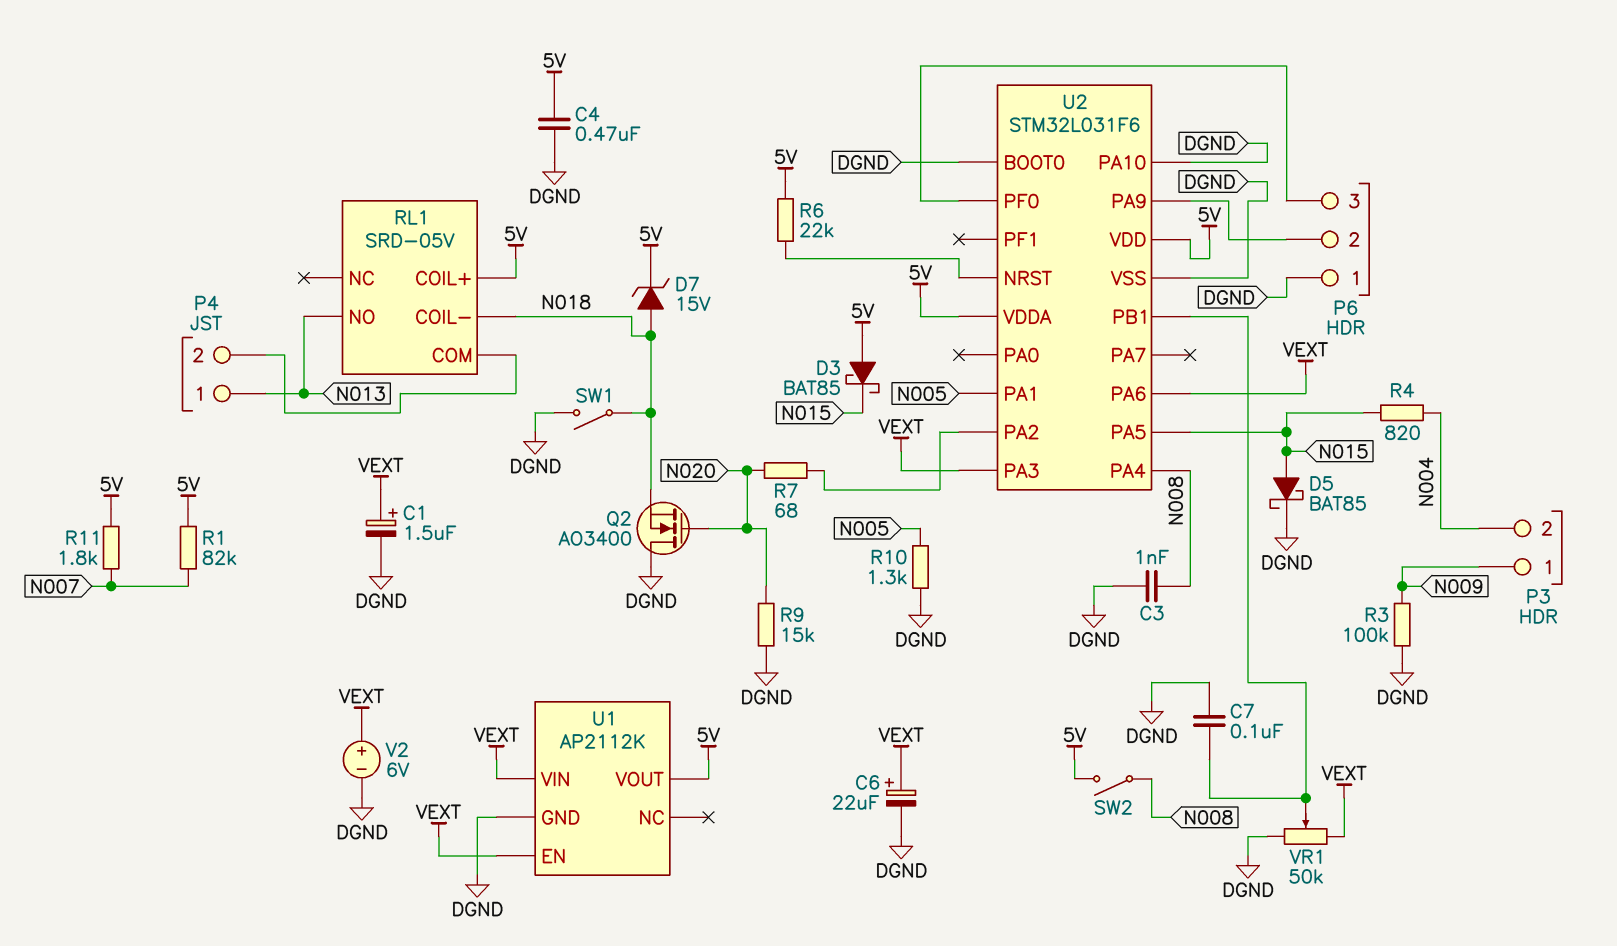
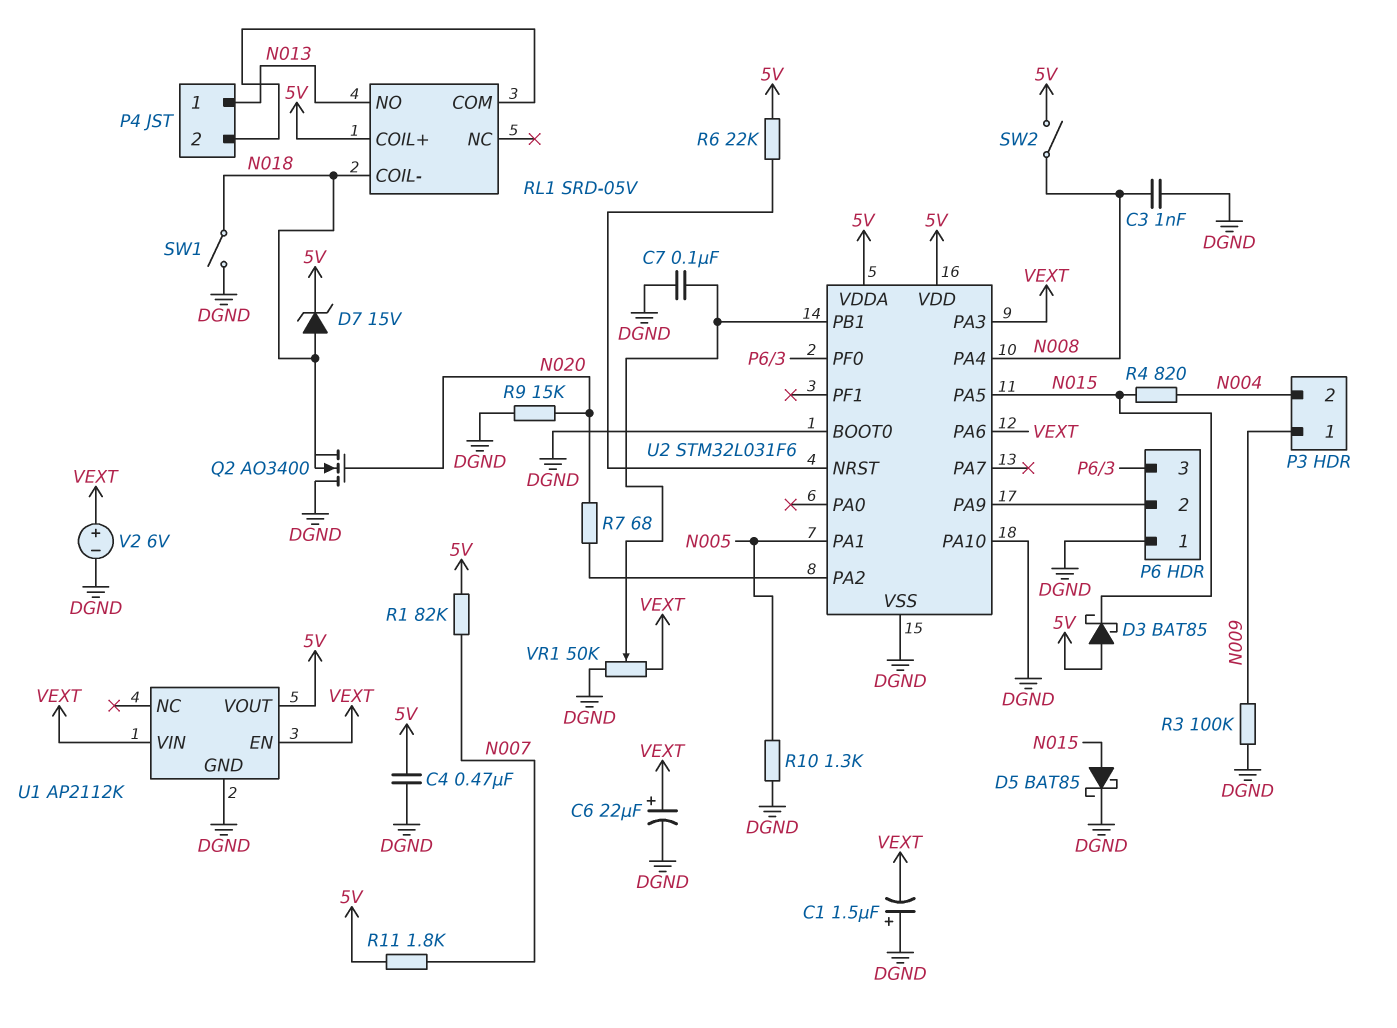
C1: 1.5uF (plus VEXT, minus DGND) -> 1.5uF (plus DGND, minus VEXT)

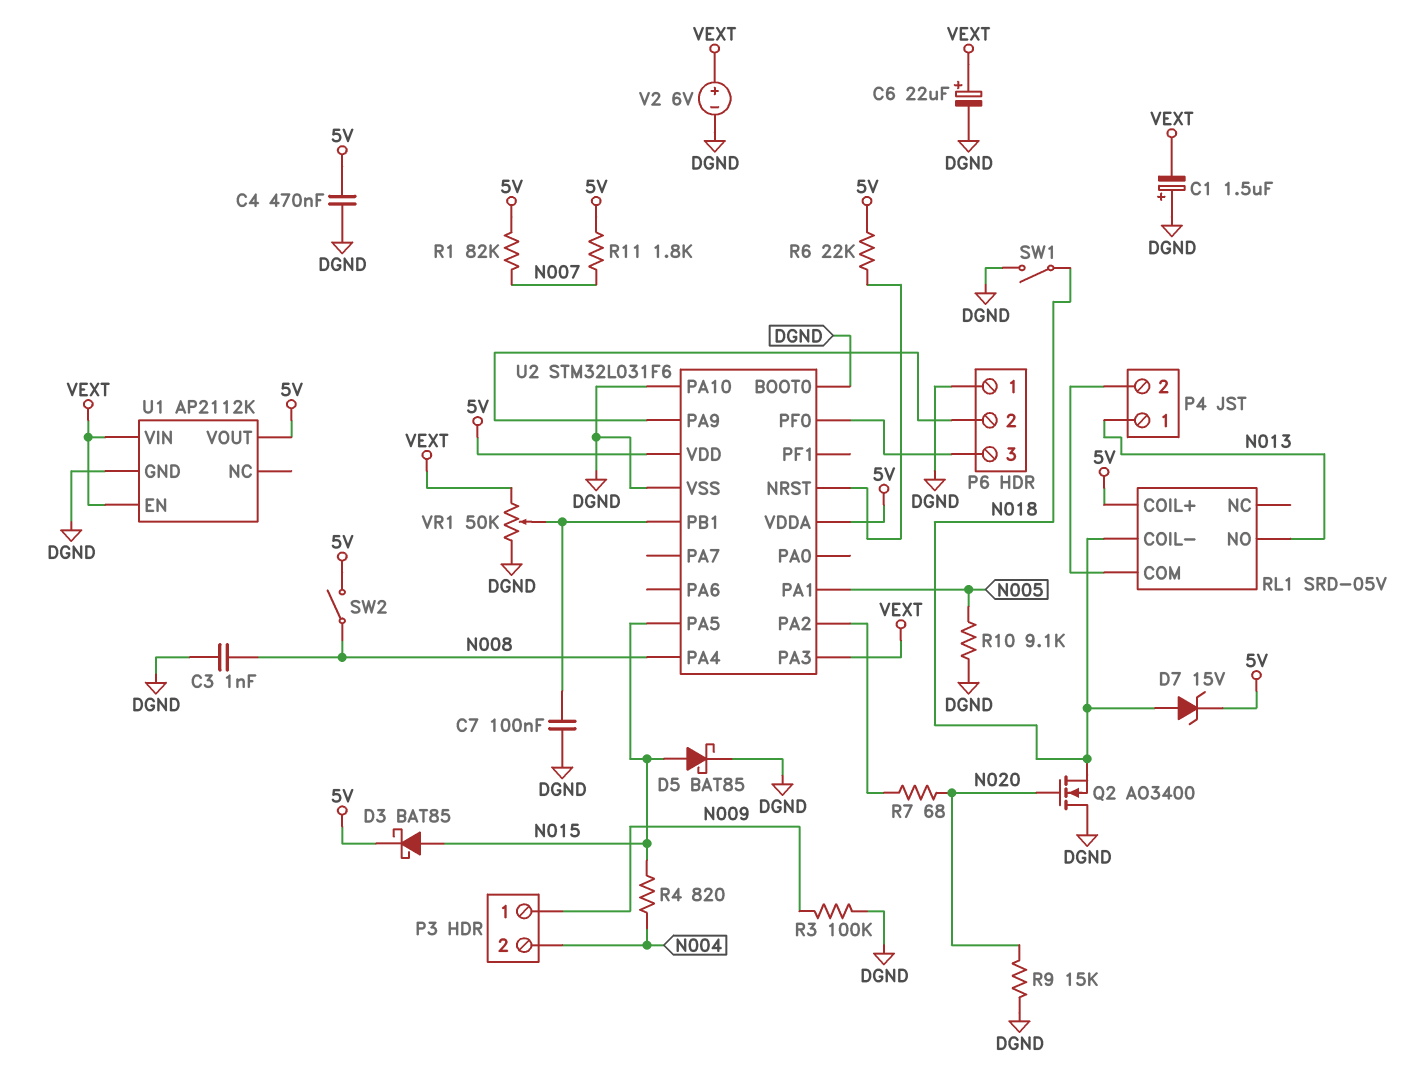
D3: schottky BAT85 (A 5V, K N015) -> schottky BAT85 (A N015, K 5V)
R10: 1.3k (DGND, N005) -> 9.1k (DGND, N005)
U2 pin PA6: VEXT -> none

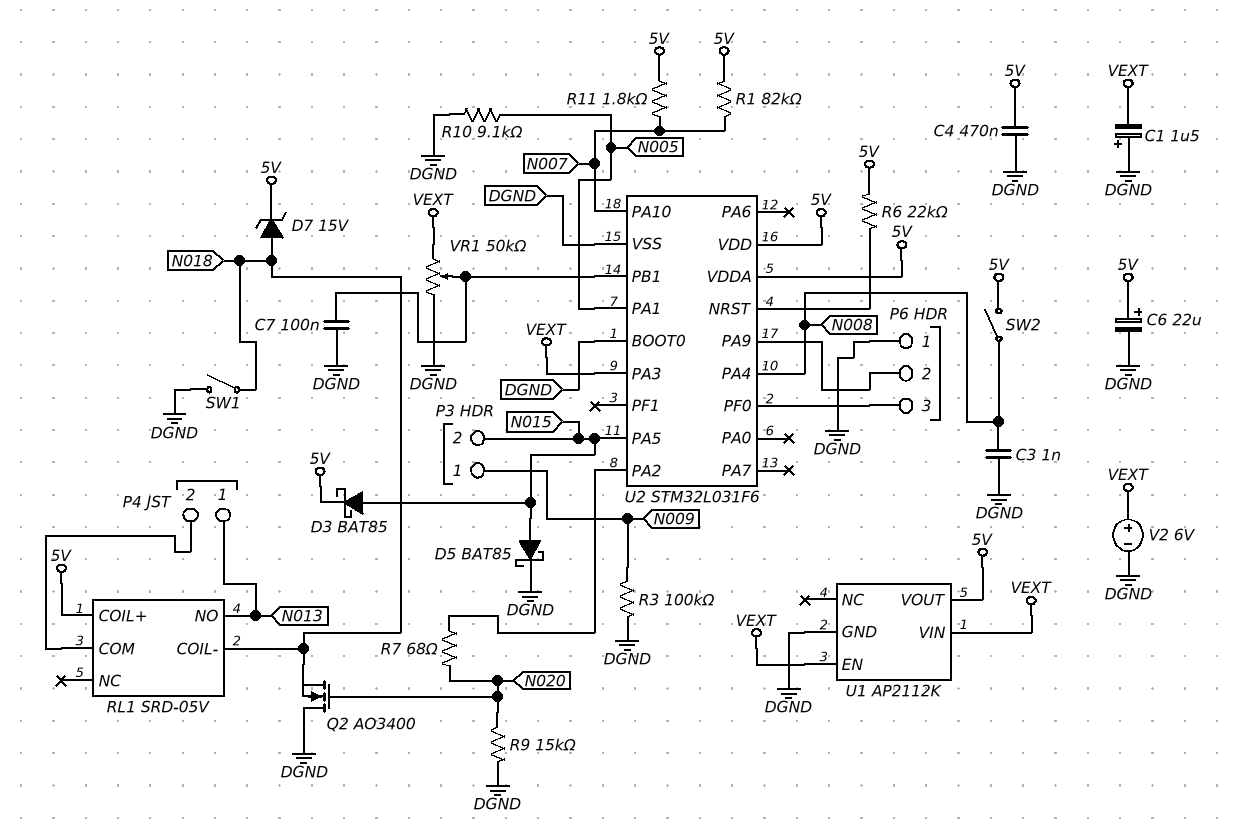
C6: 22uF (plus VEXT, minus DGND) -> 22uF (plus 5V, minus DGND)
P3 pin 2: N004 -> N015
R4: 820 (N004, N015) -> none
U2 pin PA10: DGND -> N007

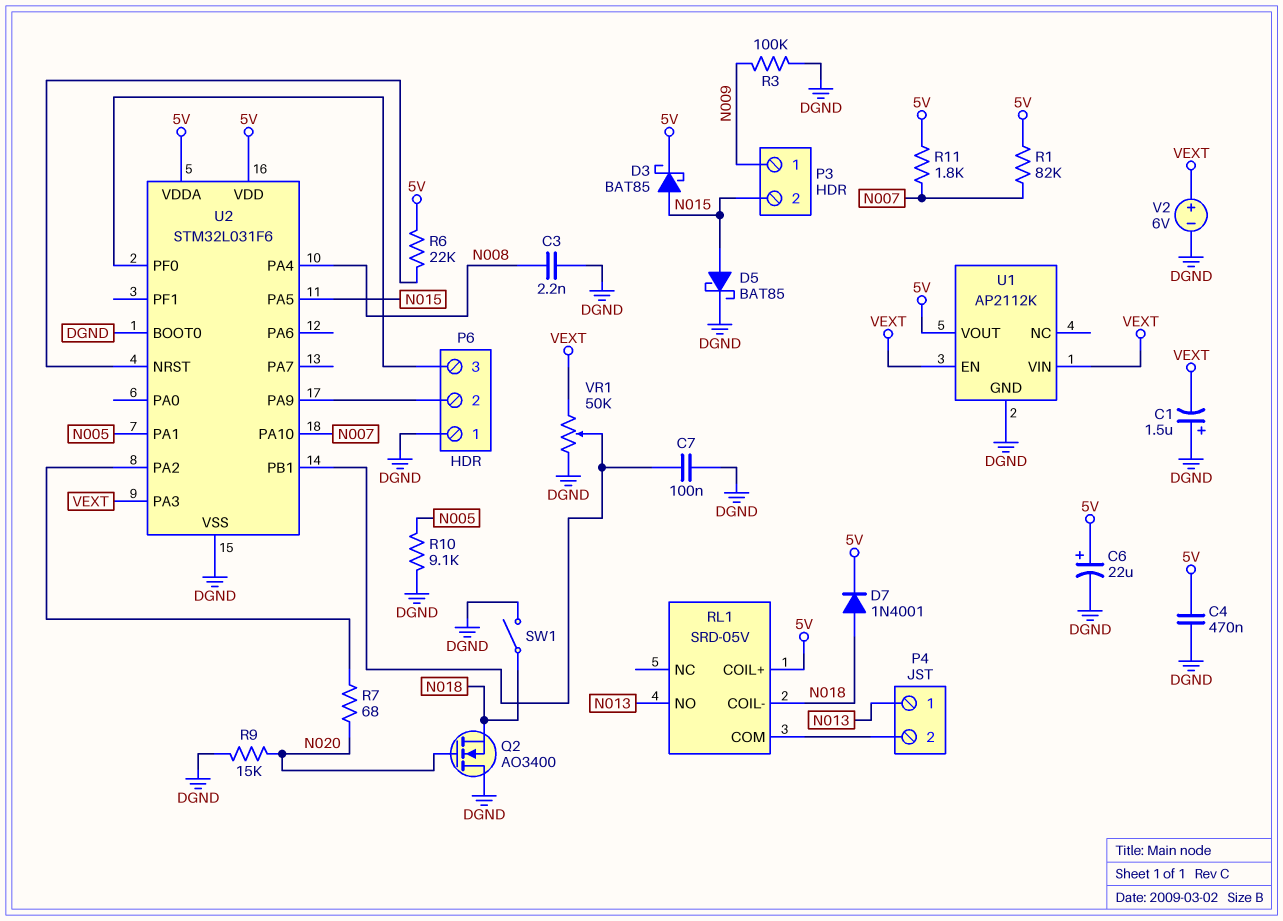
C3: 1nF (DGND, N008) -> 2.2nF (DGND, N008)
D7: zener 15V (A N018, K 5V) -> diode 1N4001 (A N018, K 5V)
SW2: switch (5V, N008) -> none

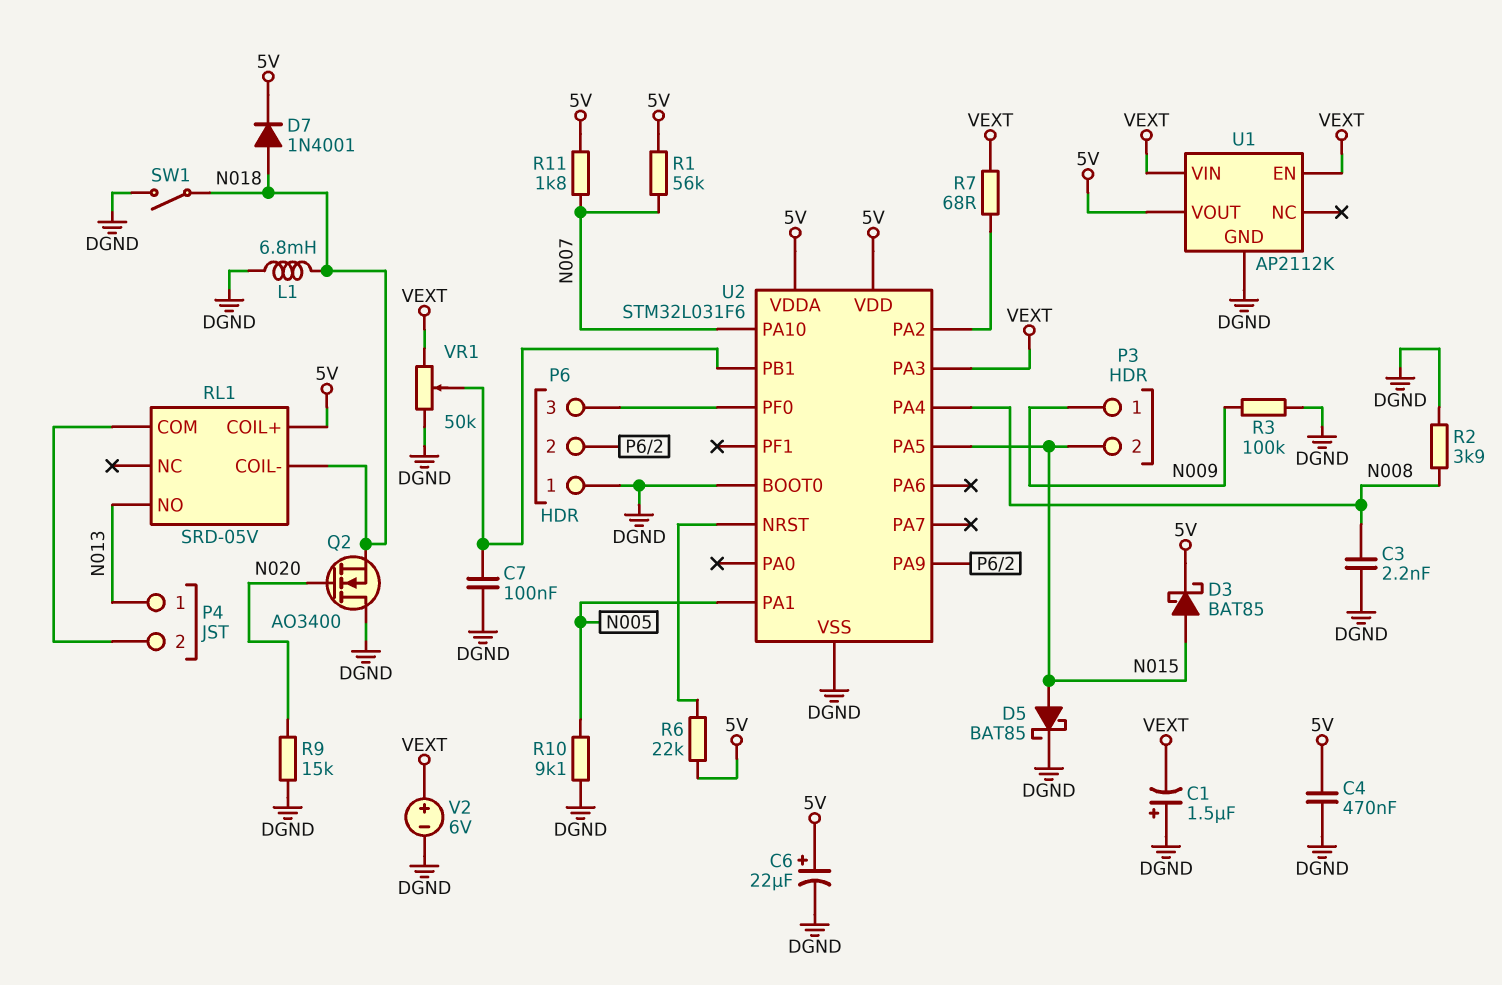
L1: none -> 6.8mH (DGND, N018)
R1: 82k (5V, N007) -> 56k (5V, N007)
R2: none -> 3.9k (DGND, N008)
R7: 68 (N020, U2/PA2) -> 68 (U2/PA2, VEXT)

